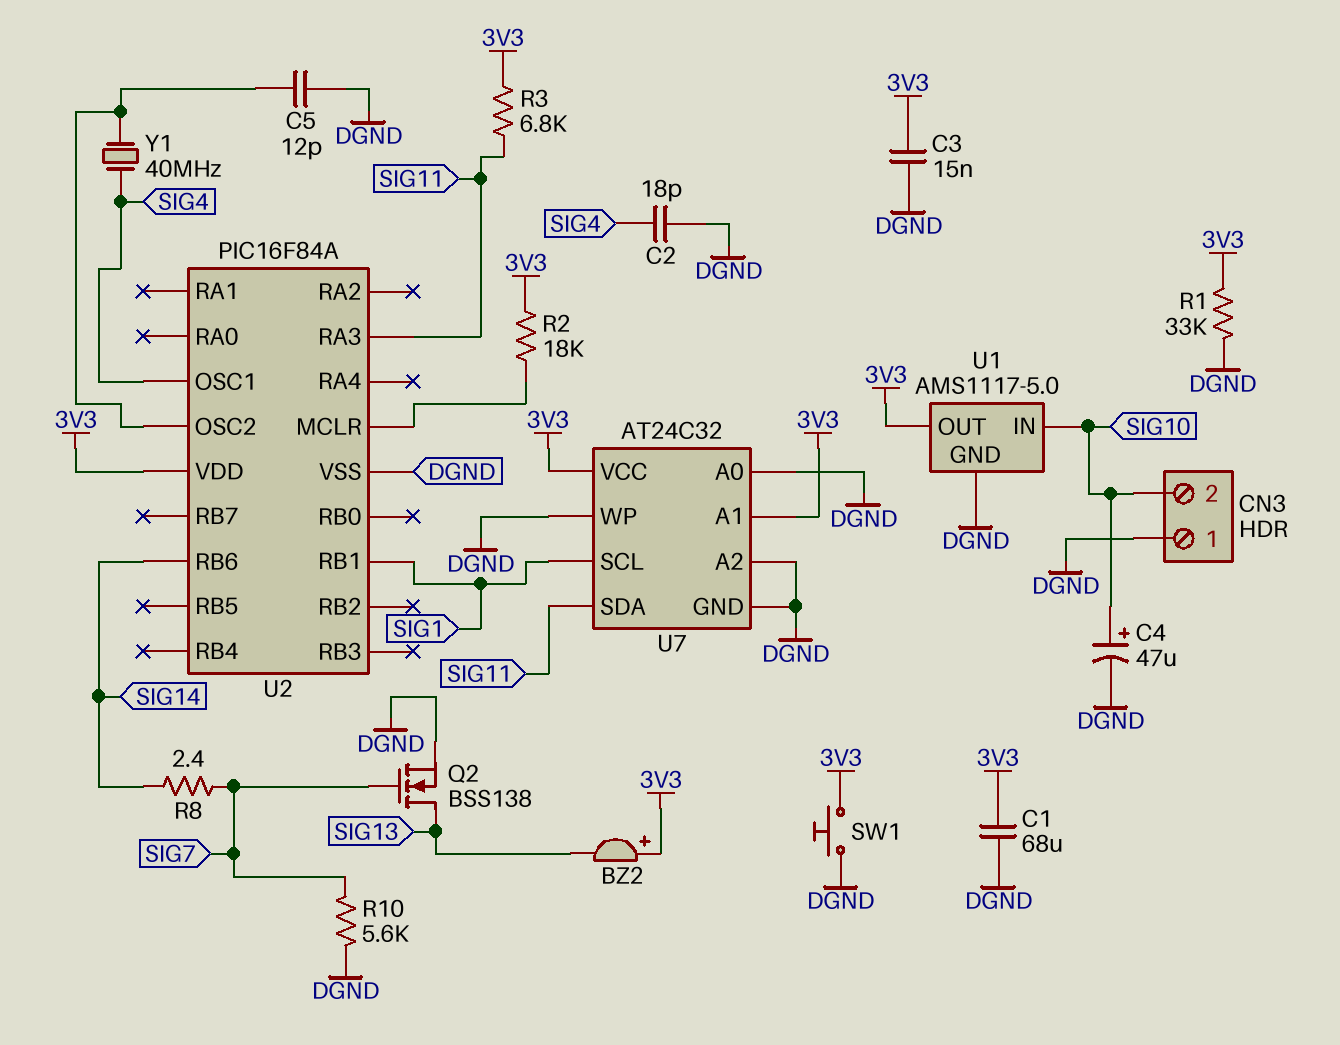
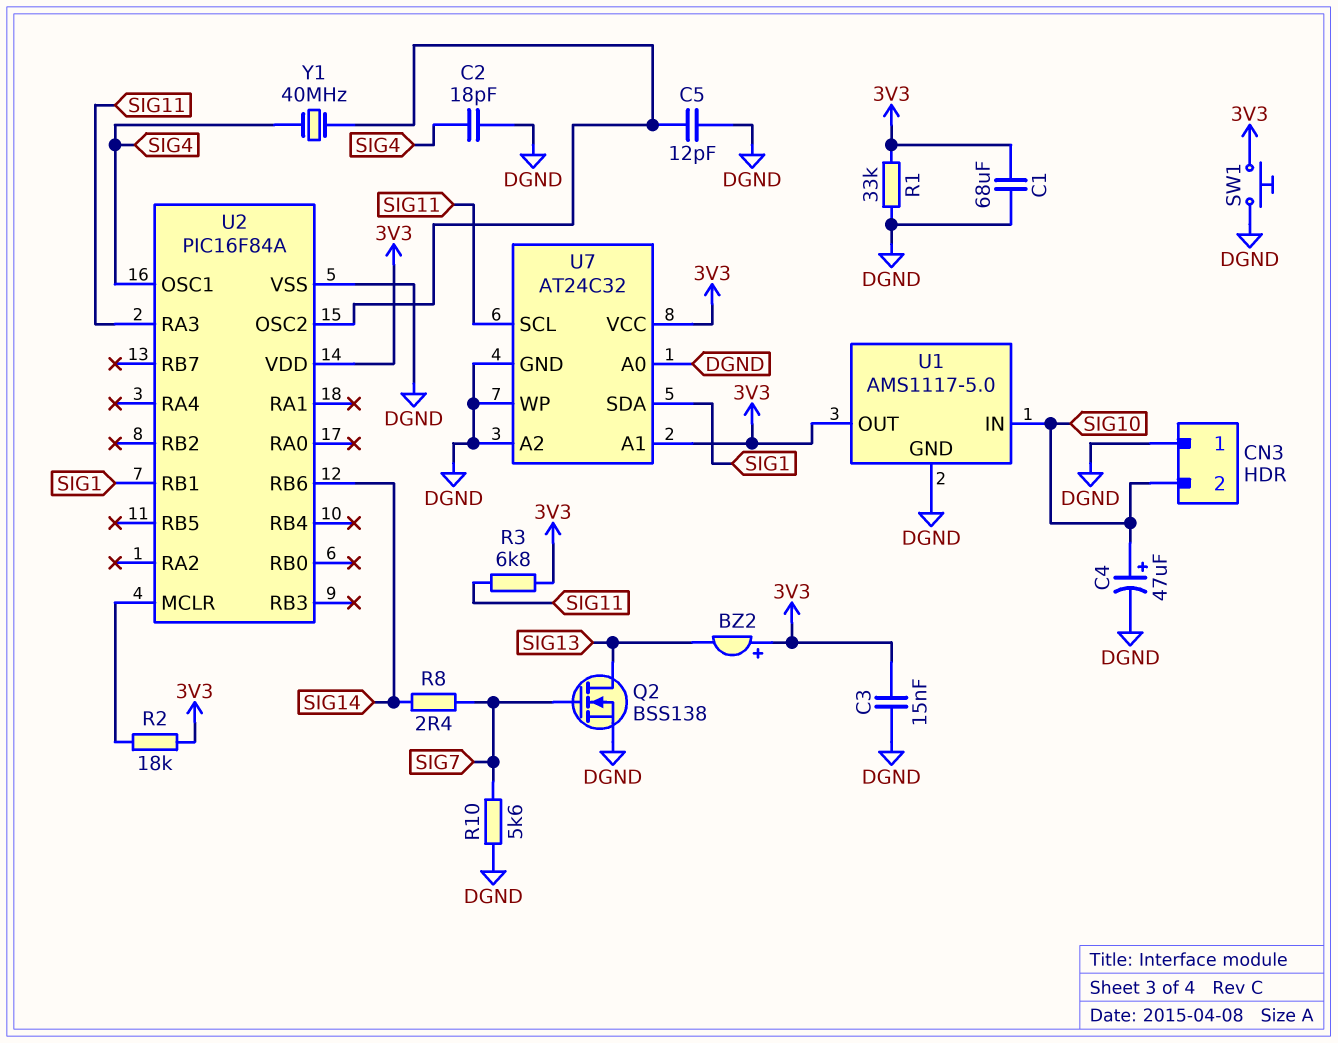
U7 pin SCL: SIG1 -> SIG11
U7 pin SDA: SIG11 -> SIG1

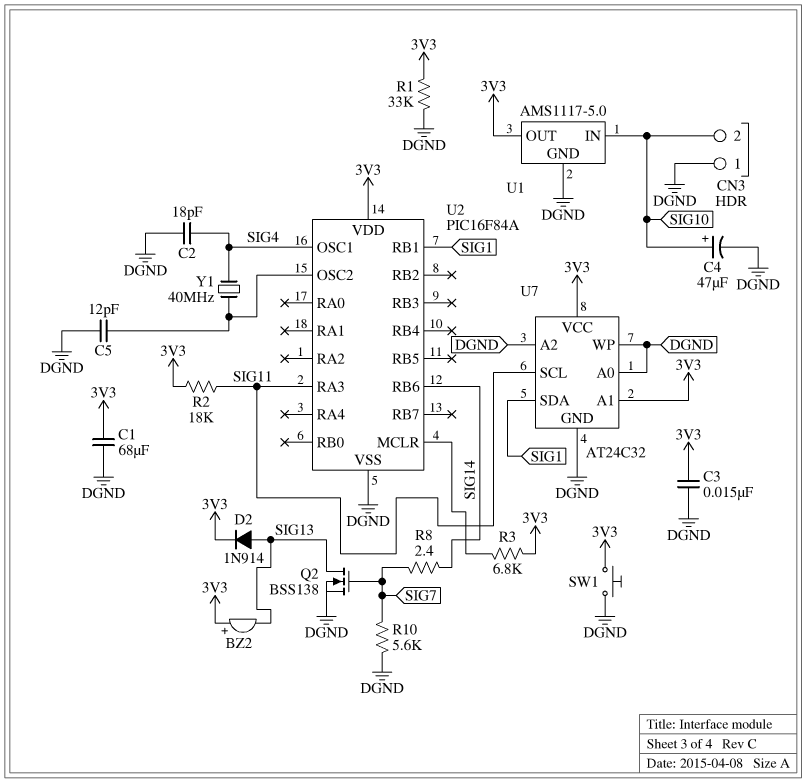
D2: none -> diode 1N914 (A SIG13, K 3V3)
R2: 18k (3V3, U2/MCLR) -> 18k (3V3, SIG11)
R3: 6.8k (3V3, SIG11) -> 6.8k (3V3, U2/MCLR)

